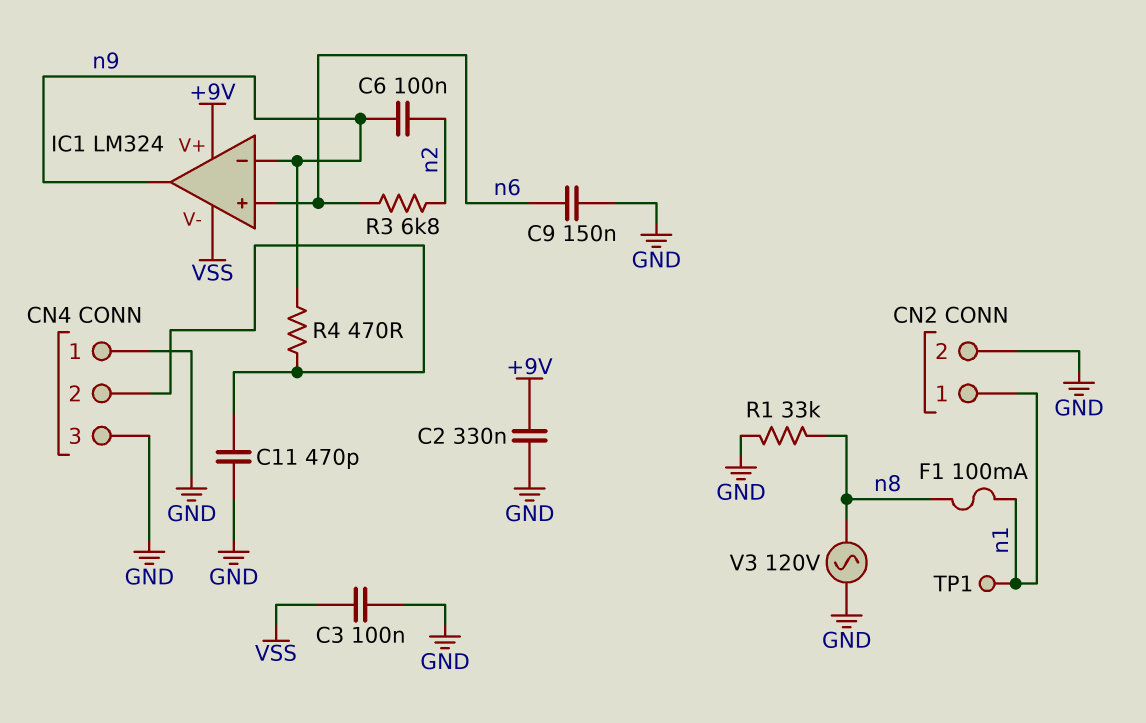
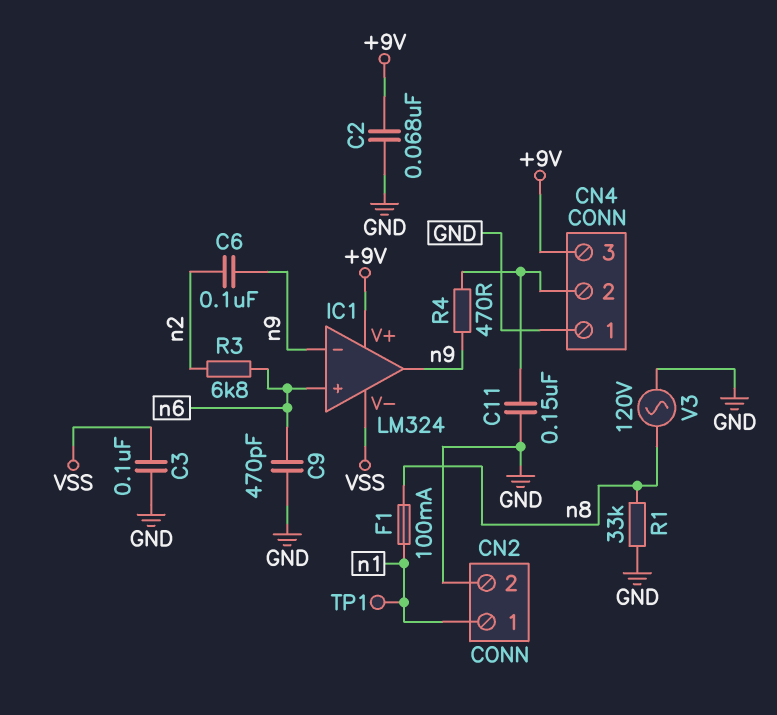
C2: 330nF (+9V, GND) -> 68nF (+9V, GND)
C9: 150nF (GND, n6) -> 470pF (GND, n6)
C11: 470pF (CN4/2, GND) -> 150nF (CN4/2, GND)
CN4 pin 3: GND -> +9V

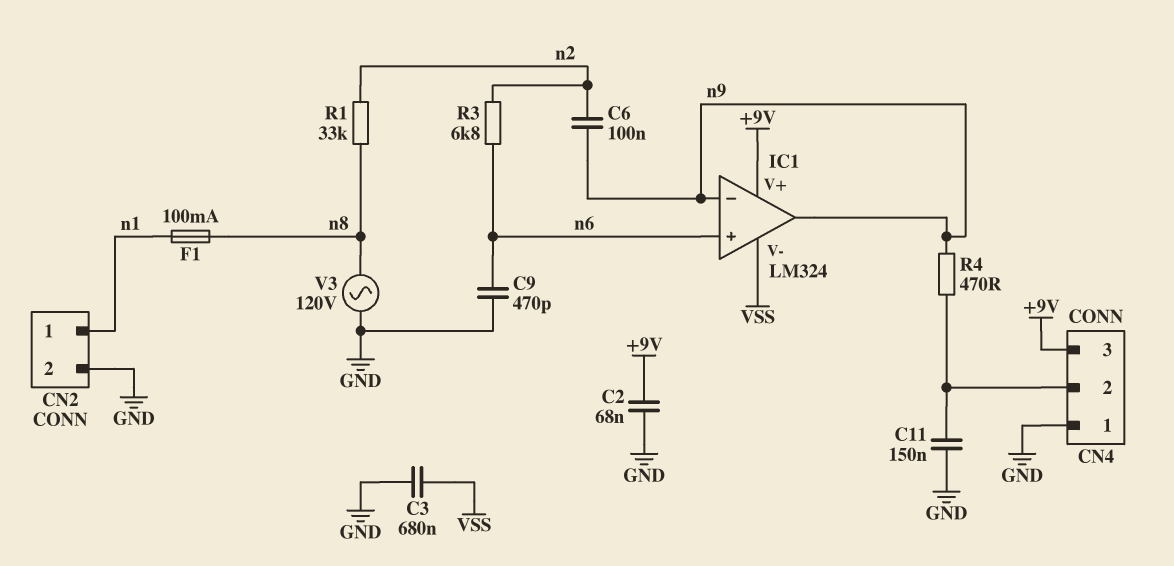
C3: 100nF (GND, VSS) -> 680nF (GND, VSS)
R1: 33k (GND, n8) -> 33k (n2, n8)
TP1: test point (n1) -> none

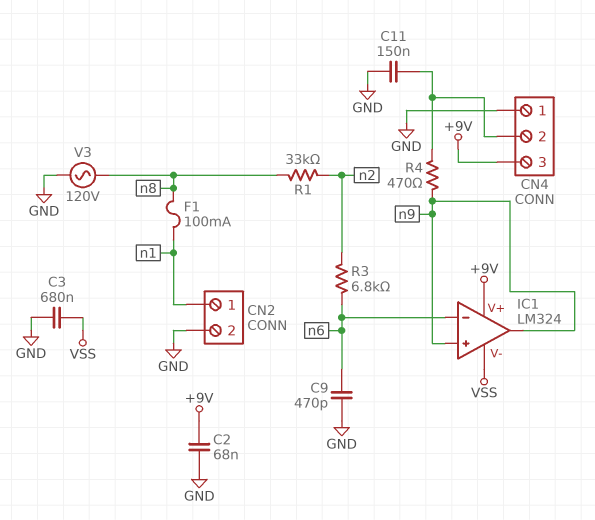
C6: 100nF (n2, n9) -> none
IC1 pin in+: n6 -> n9
IC1 pin in-: n9 -> n6

